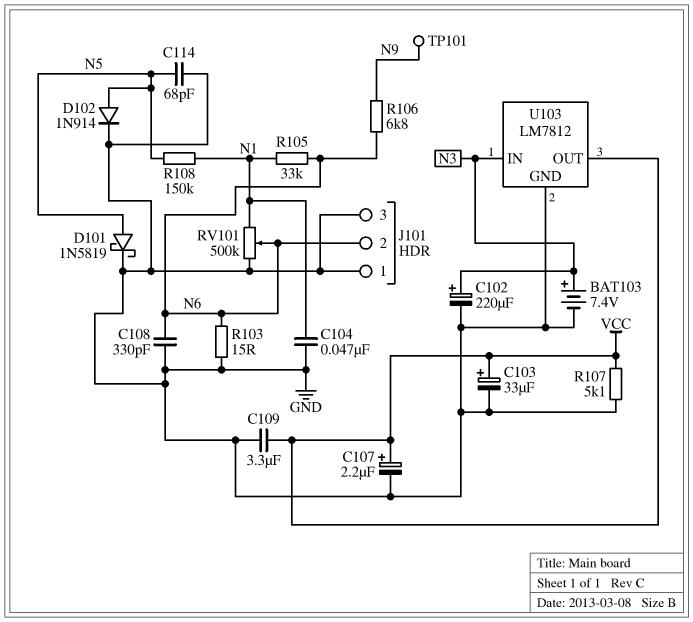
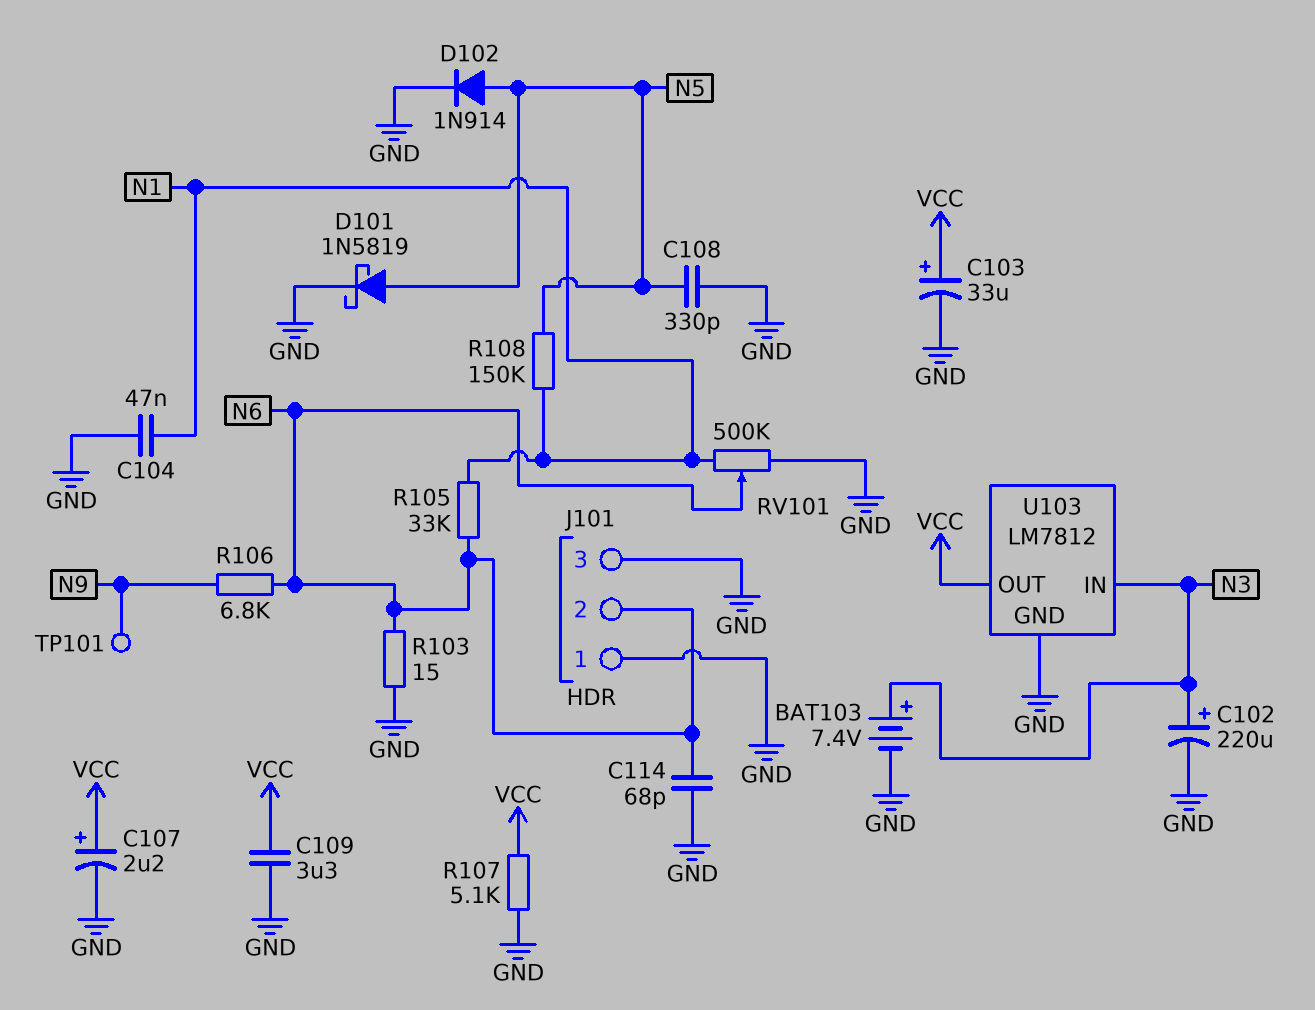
C108: 330pF (GND, N6) -> 330pF (GND, N5)
C114: 68pF (GND, N5) -> 68pF (GND, N6)

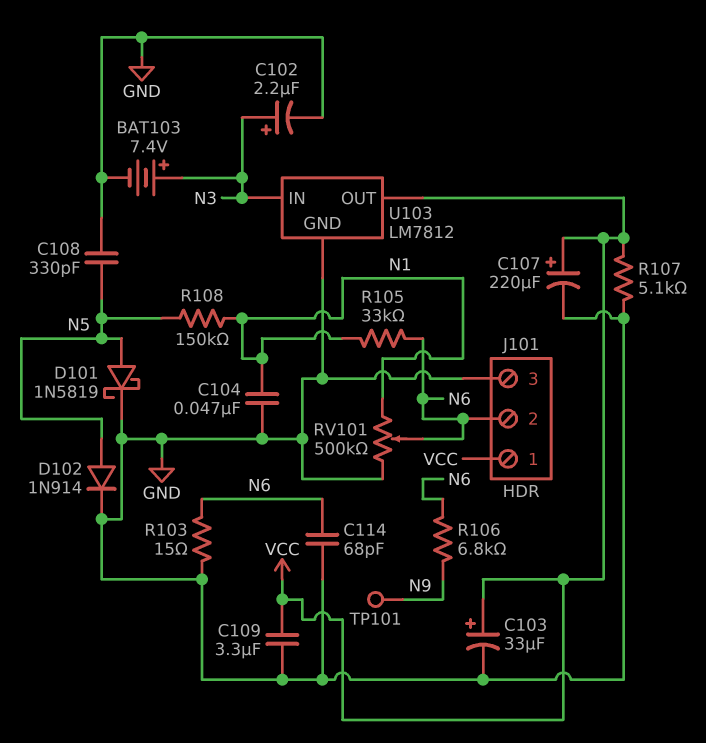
C102: 220uF (plus N3, minus GND) -> 2.2uF (plus N3, minus GND)
C107: 2.2uF (plus VCC, minus GND) -> 220uF (plus VCC, minus GND)
J101 pin 1: GND -> VCC

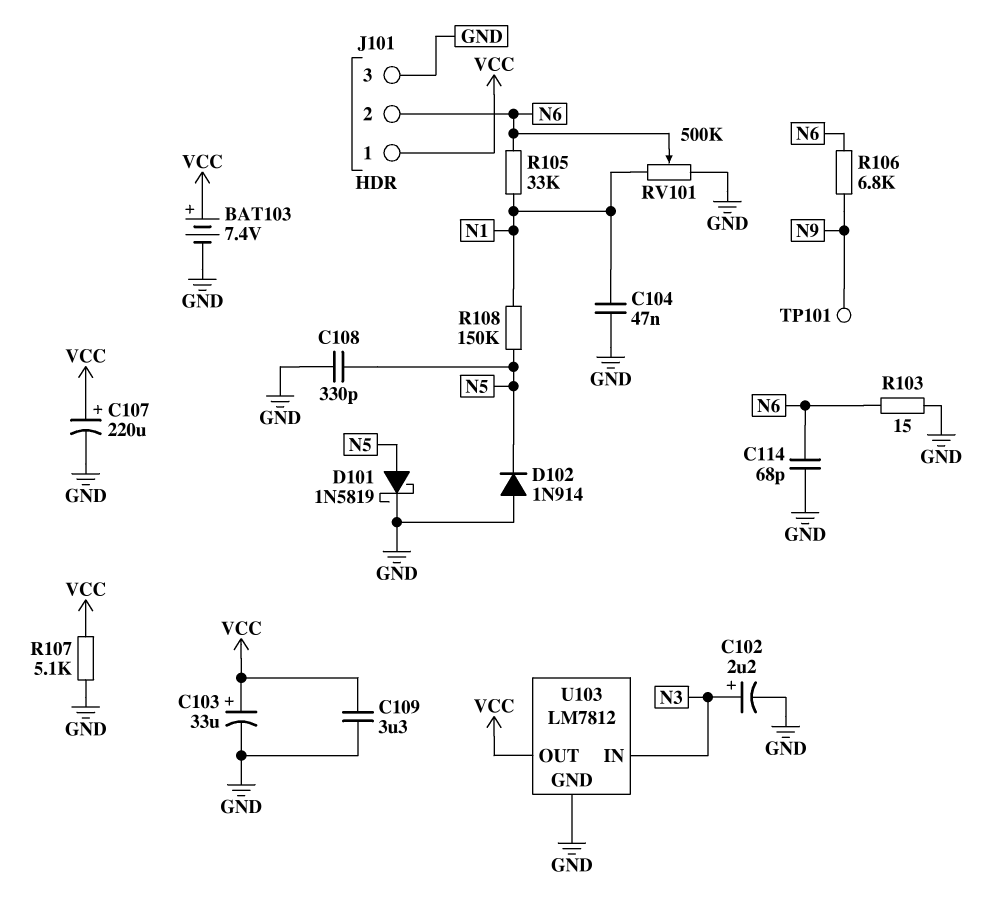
BAT103: 7.4V (plus N3, minus GND) -> 7.4V (plus VCC, minus GND)
D102: diode 1N914 (A N5, K GND) -> diode 1N914 (A GND, K N5)

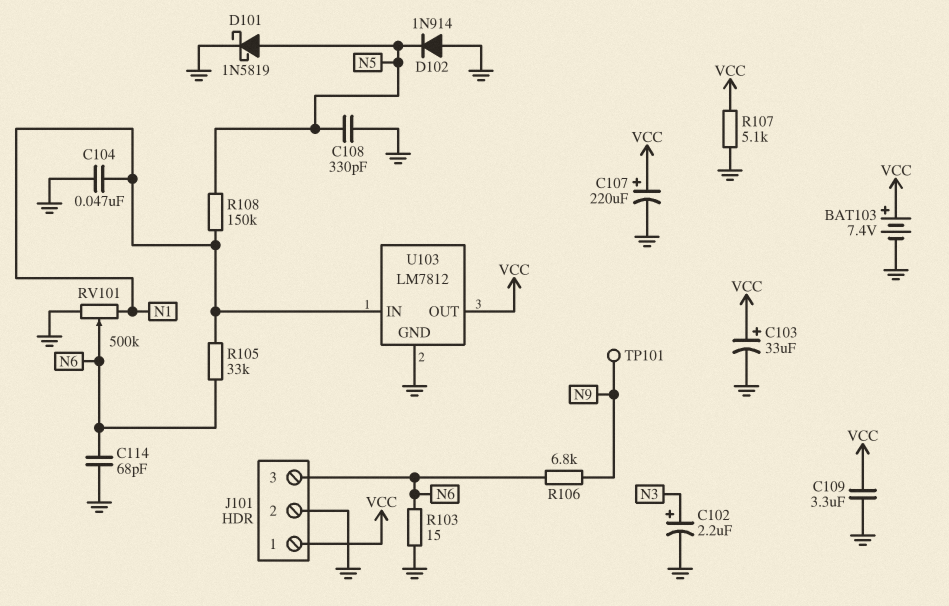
J101 pin 2: N6 -> GND
J101 pin 3: GND -> N6
U103 pin IN: N3 -> N1

